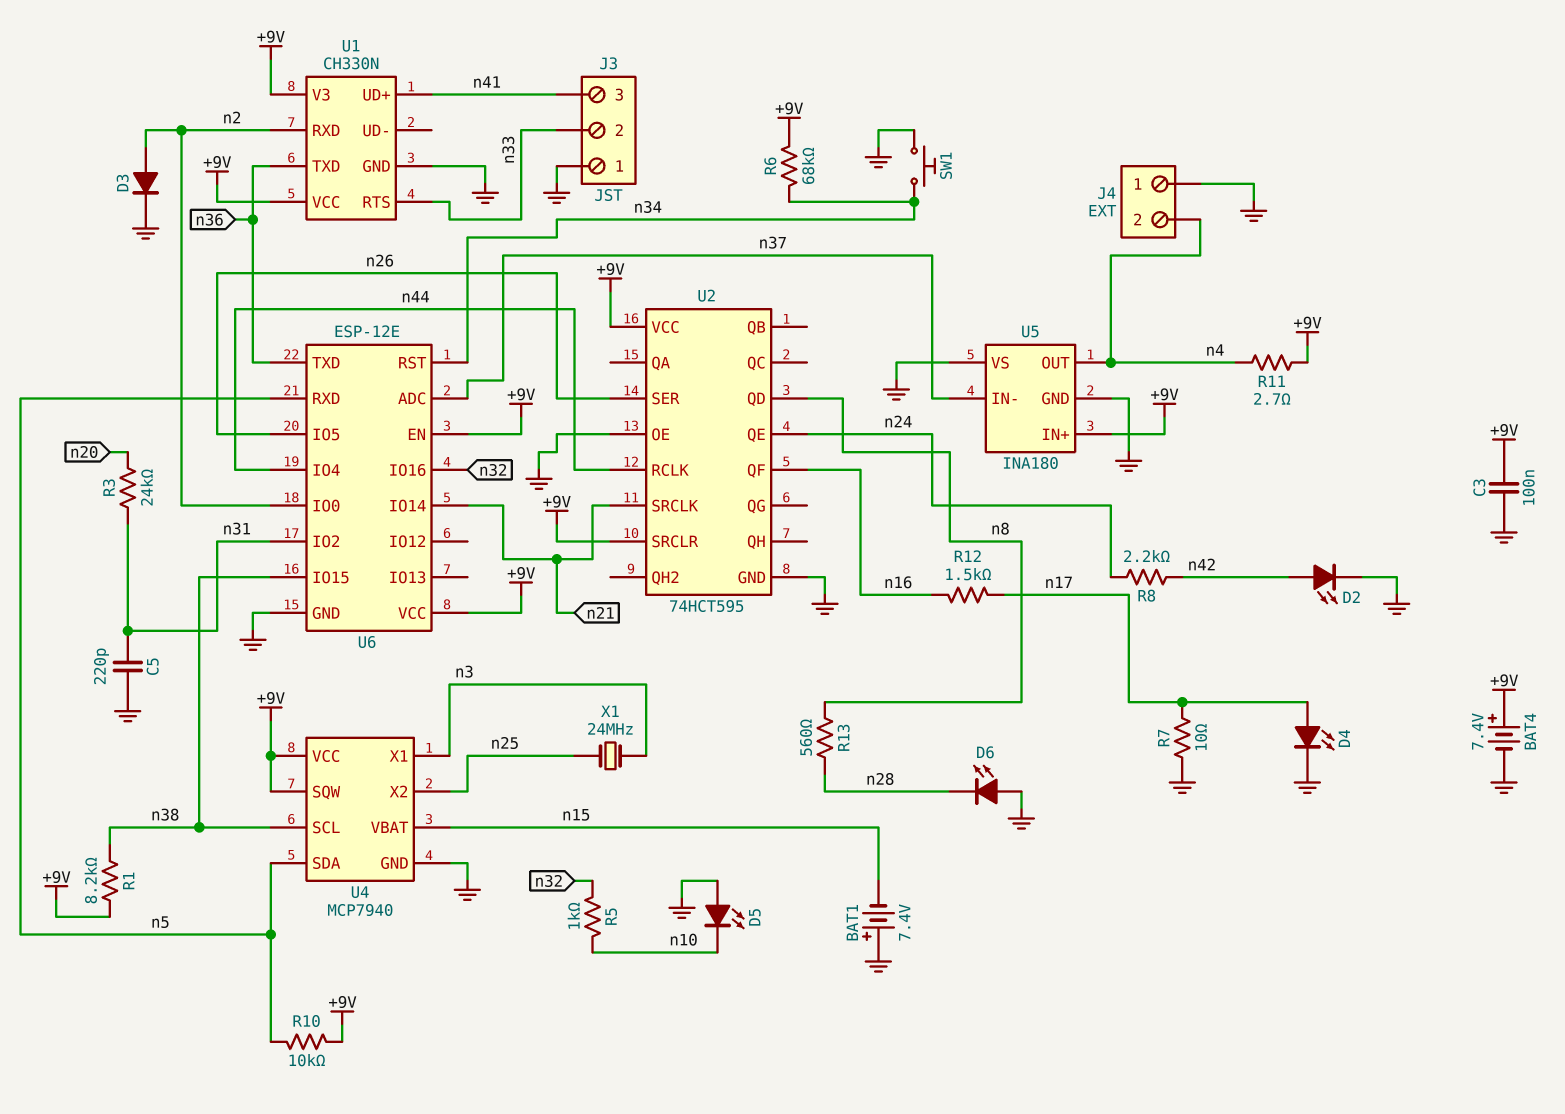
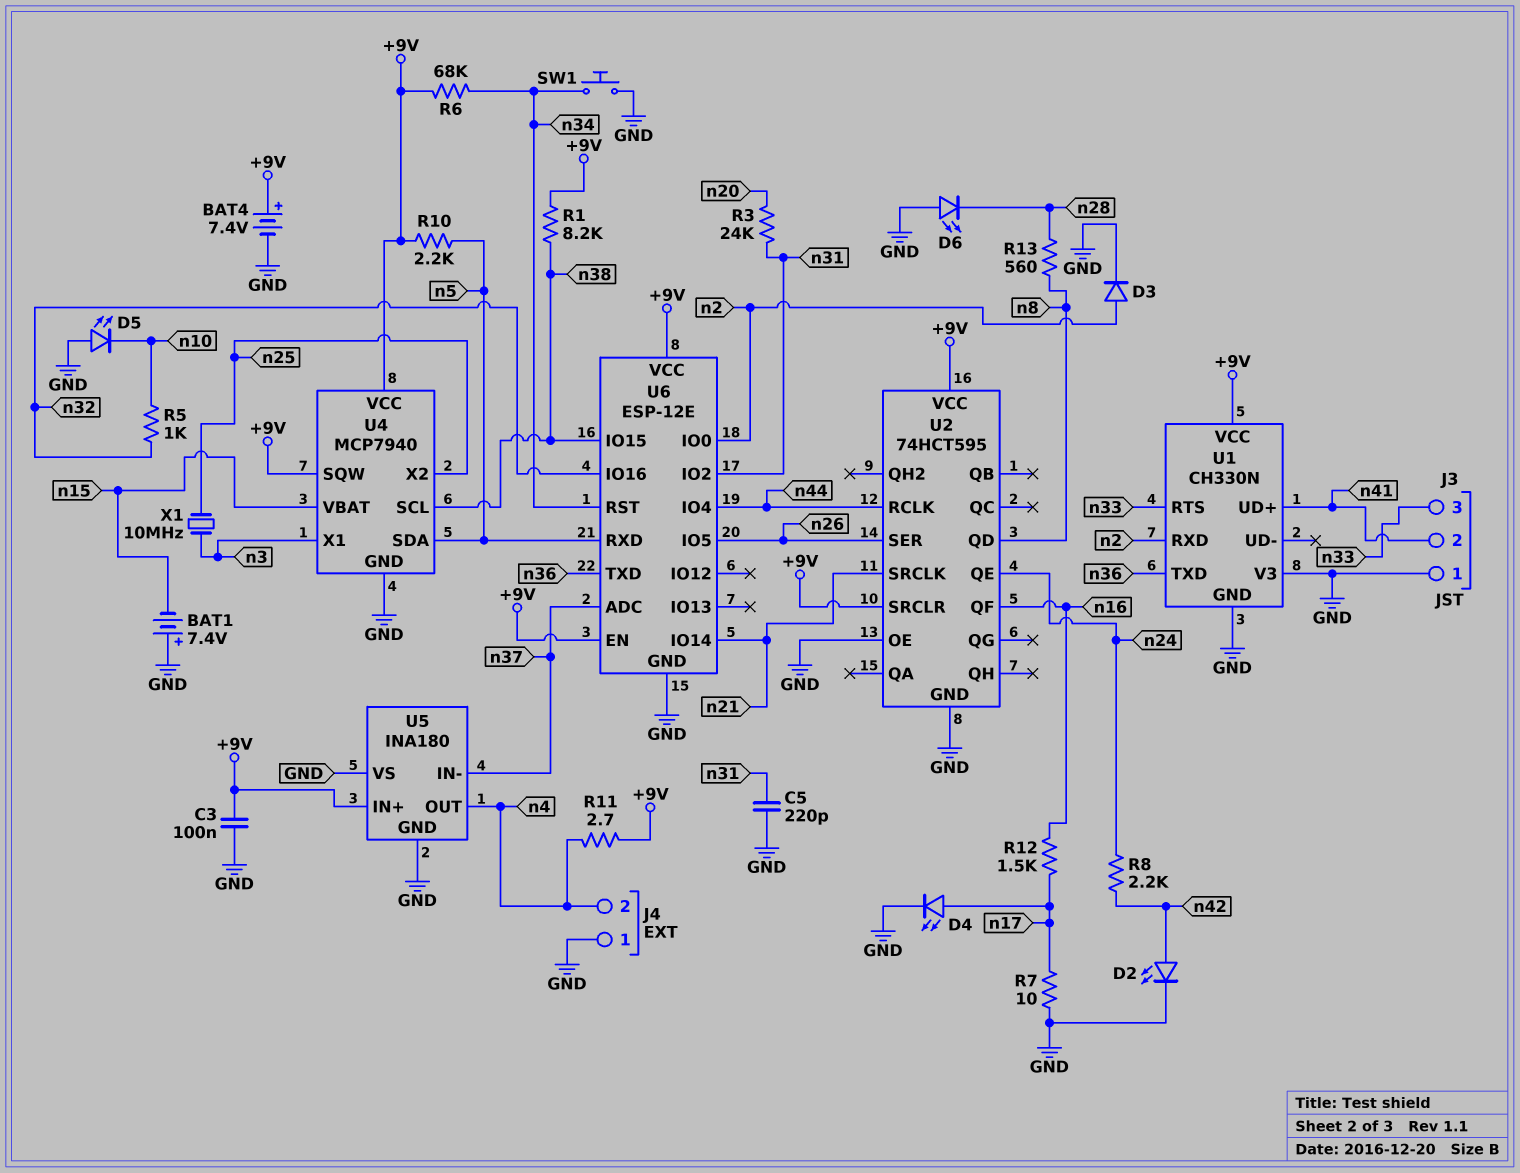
J3 pin 2: n33 -> n41
J3 pin 3: n41 -> n33
R10: 10k (+9V, n5) -> 2.2k (+9V, n5)
U1 pin V3: +9V -> GND
X1: 24MHz (n3, n25) -> 10MHz (n3, n25)

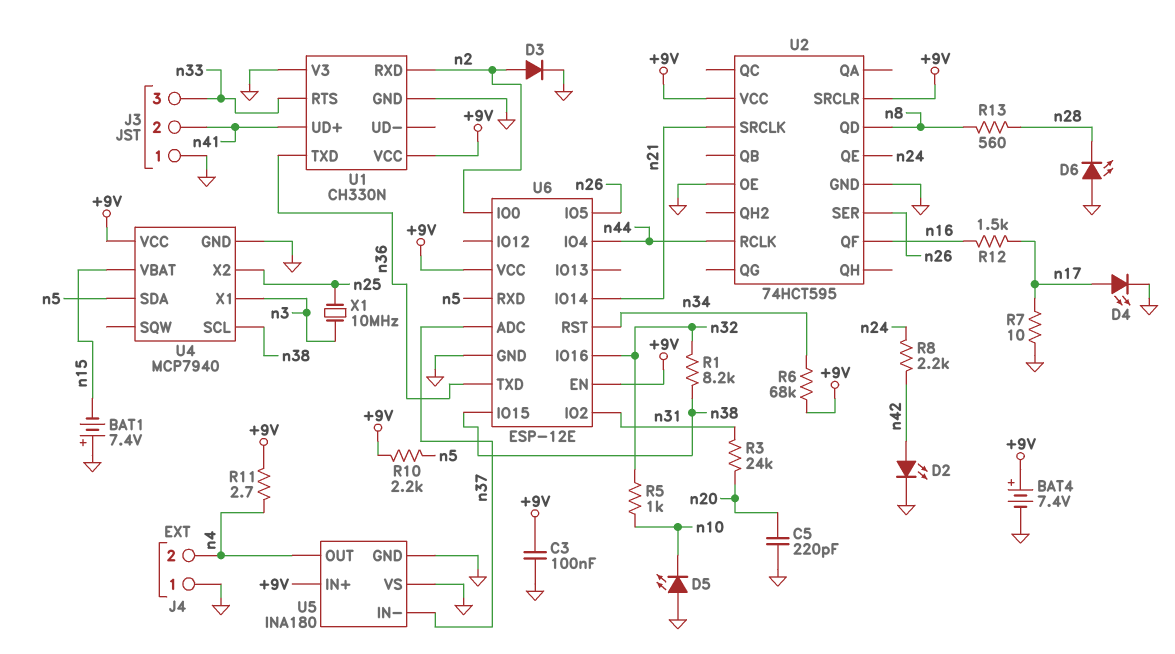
C5: 220pF (GND, n31) -> 220pF (GND, n20)
R1: 8.2k (+9V, n38) -> 8.2k (n32, n38)
SW1: button (GND, n34) -> none
U4 pin SQW: +9V -> none

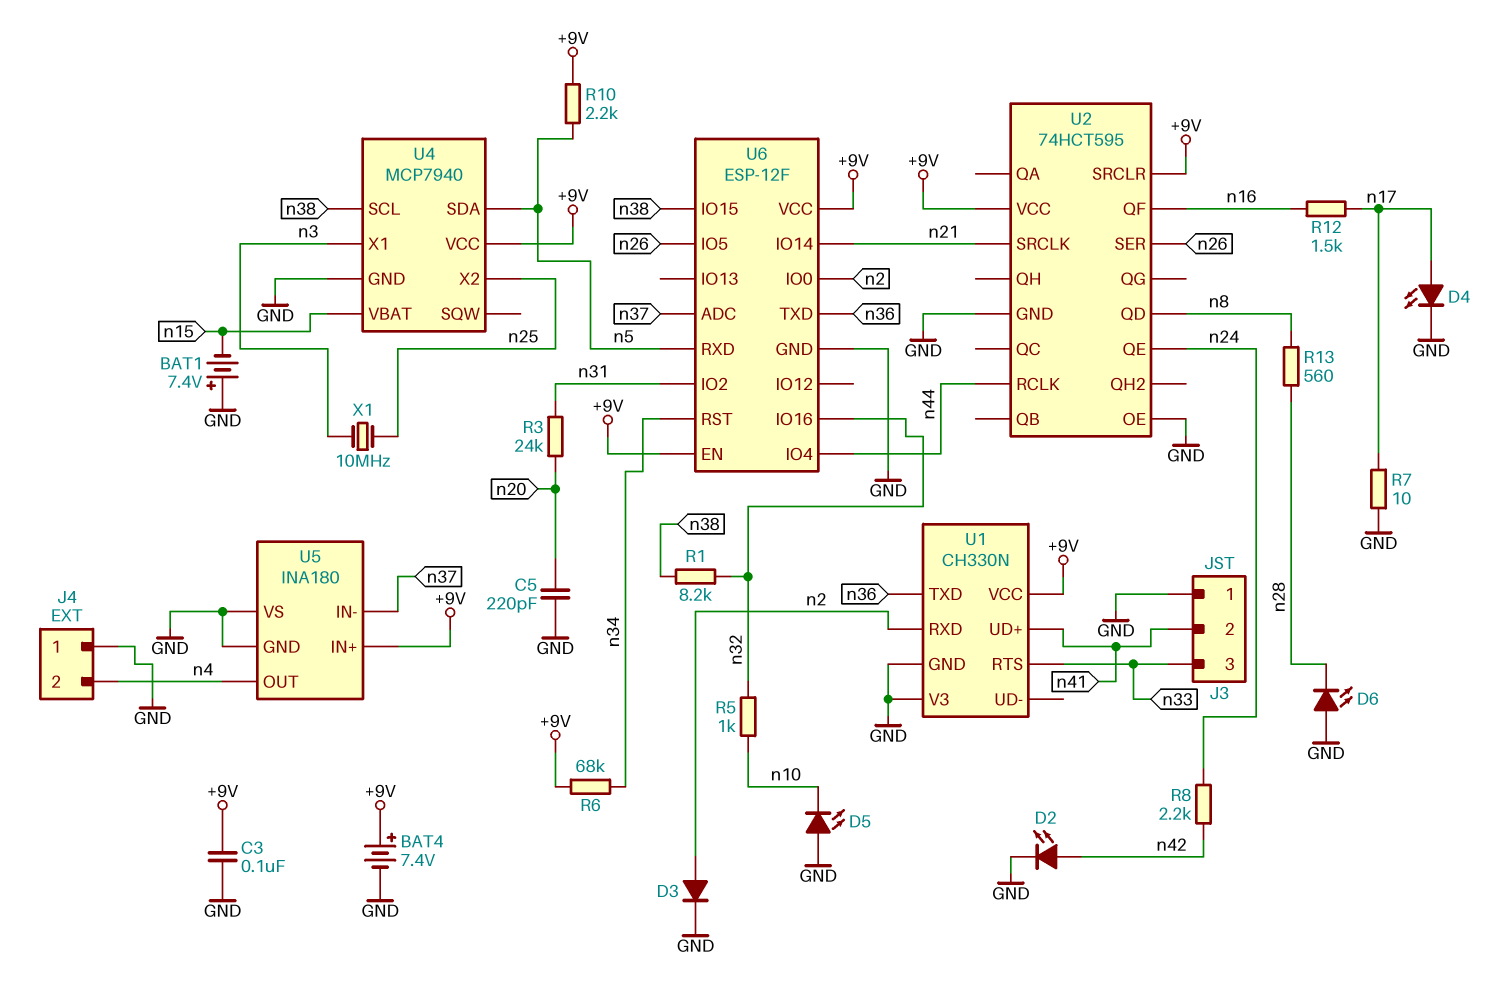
R11: 2.7 (+9V, n4) -> none
U6: ESP-12E -> ESP-12F

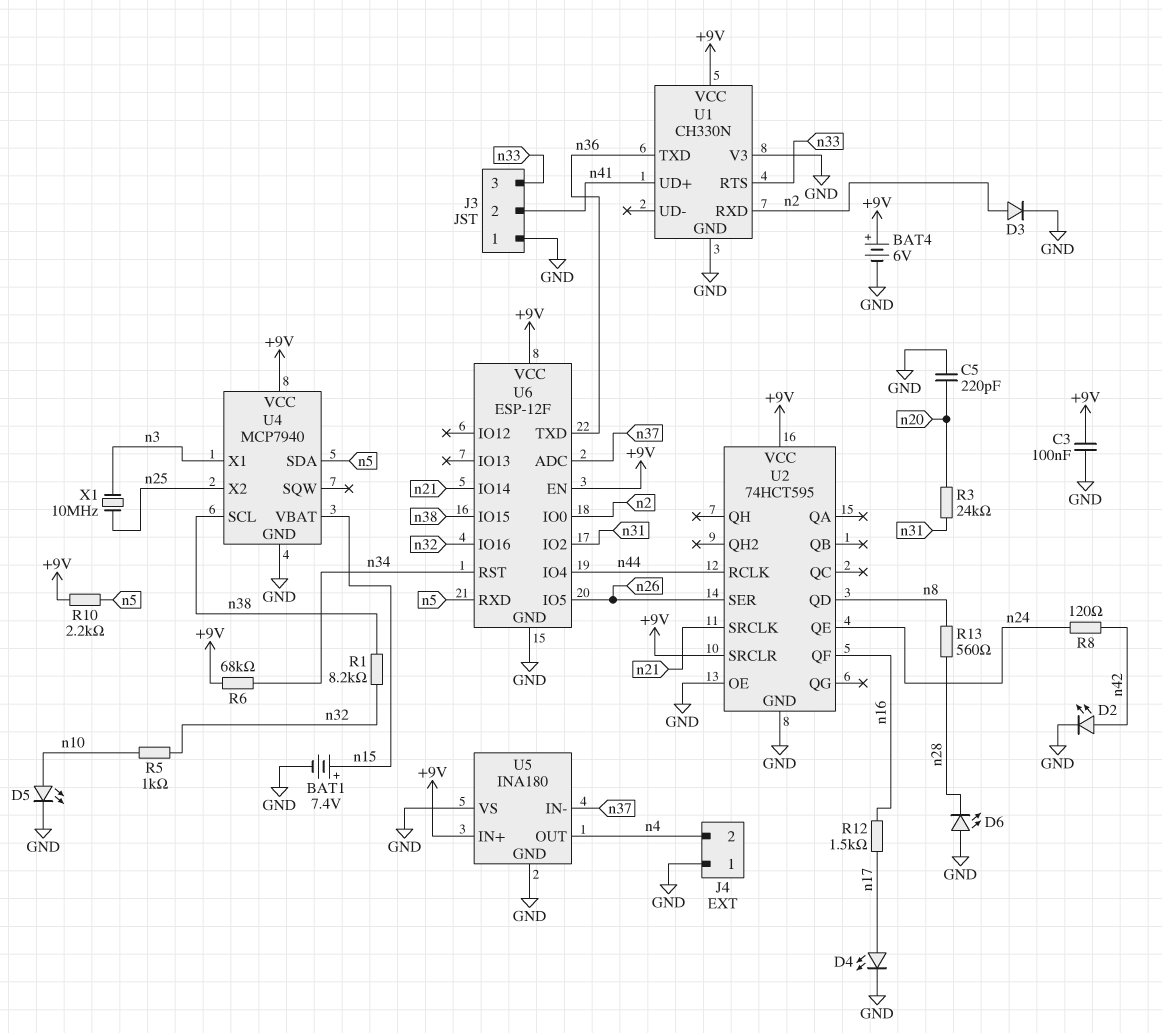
BAT1: 7.4V (plus GND, minus n15) -> 7.4V (plus n15, minus GND)
BAT4: 7.4V (plus +9V, minus GND) -> 6V (plus +9V, minus GND)
D5: LED (A GND, K n10) -> LED (A n10, K GND)
R7: 10 (GND, n17) -> none
R8: 2.2k (n24, n42) -> 120 (n24, n42)

